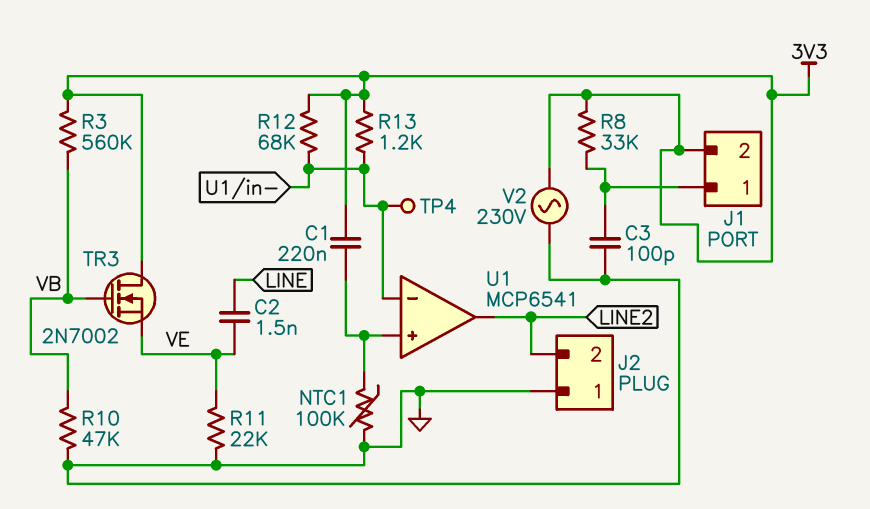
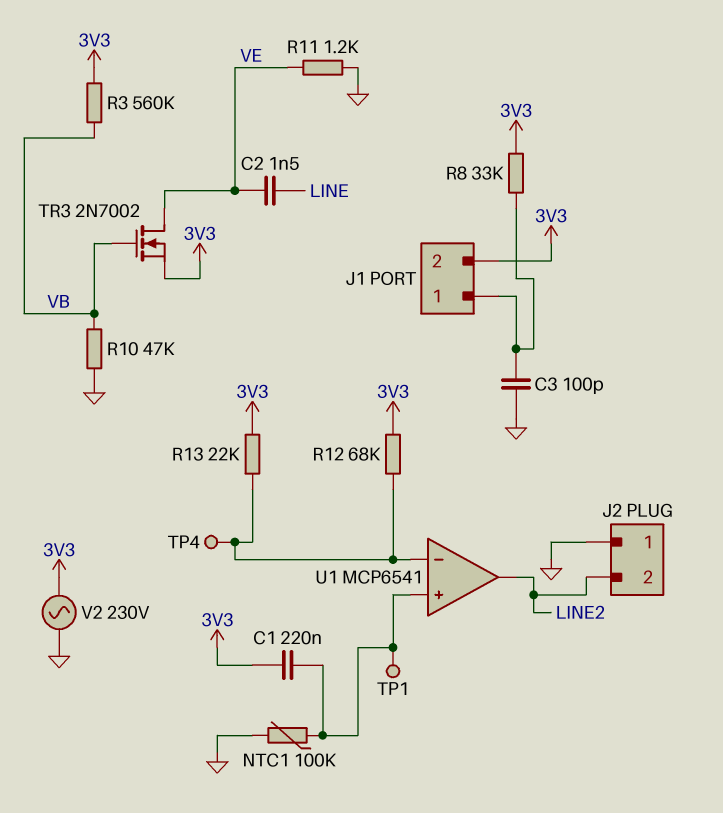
R11: 22k (GND, VE) -> 1.2k (GND, VE)
R13: 1.2k (3V3, U1/in-) -> 22k (3V3, U1/in-)
TP1: none -> test point (U1/in+)
TR3: NMOS 2N7002 (G VB, D 3V3, S VE) -> NMOS 2N7002 (G VB, D VE, S 3V3)

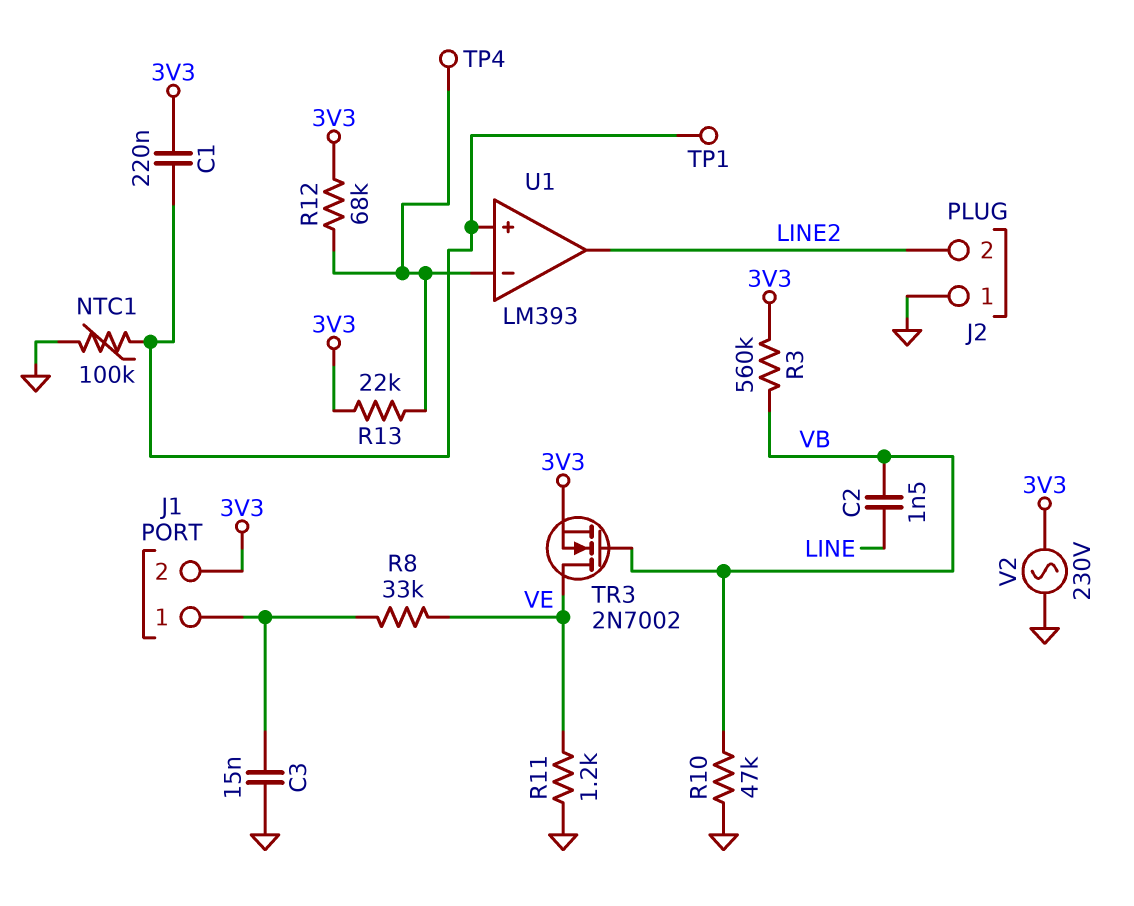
C2: 1.5nF (LINE, VE) -> 1.5nF (LINE, VB)
C3: 100pF (GND, J1/1) -> 15nF (GND, J1/1)
R8: 33k (3V3, J1/1) -> 33k (J1/1, VE)
U1: MCP6541 -> LM393

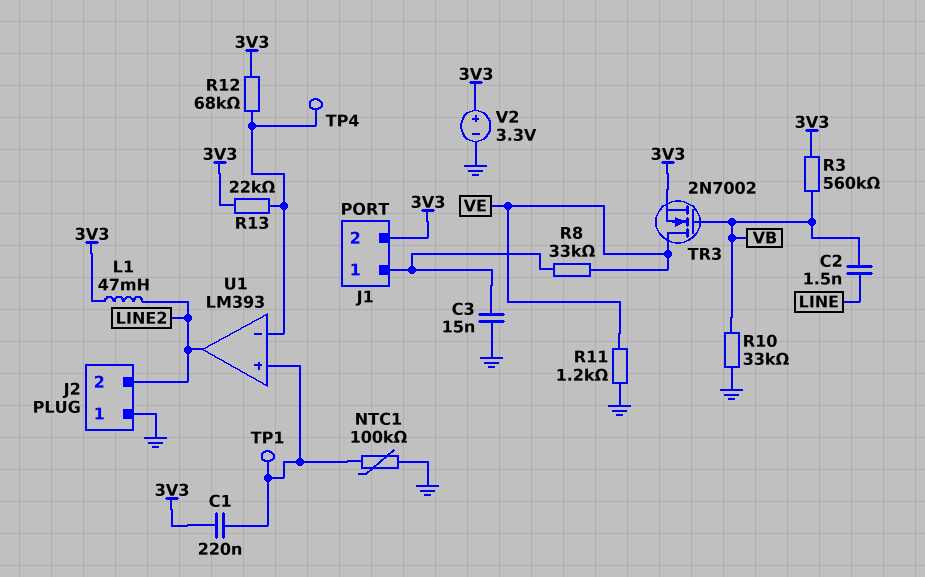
L1: none -> 47mH (3V3, LINE2)
R10: 47k (GND, VB) -> 33k (GND, VB)
V2: AC 230V (3V3, GND) -> 3.3V (plus 3V3, minus GND)

